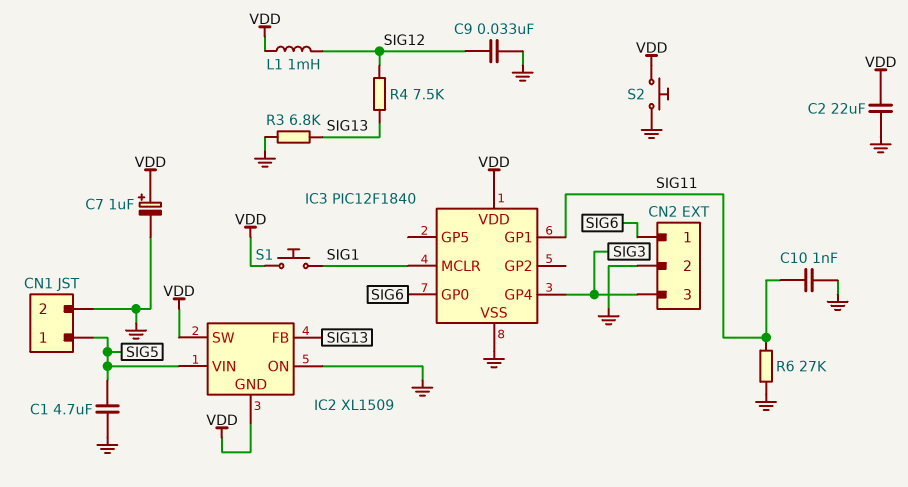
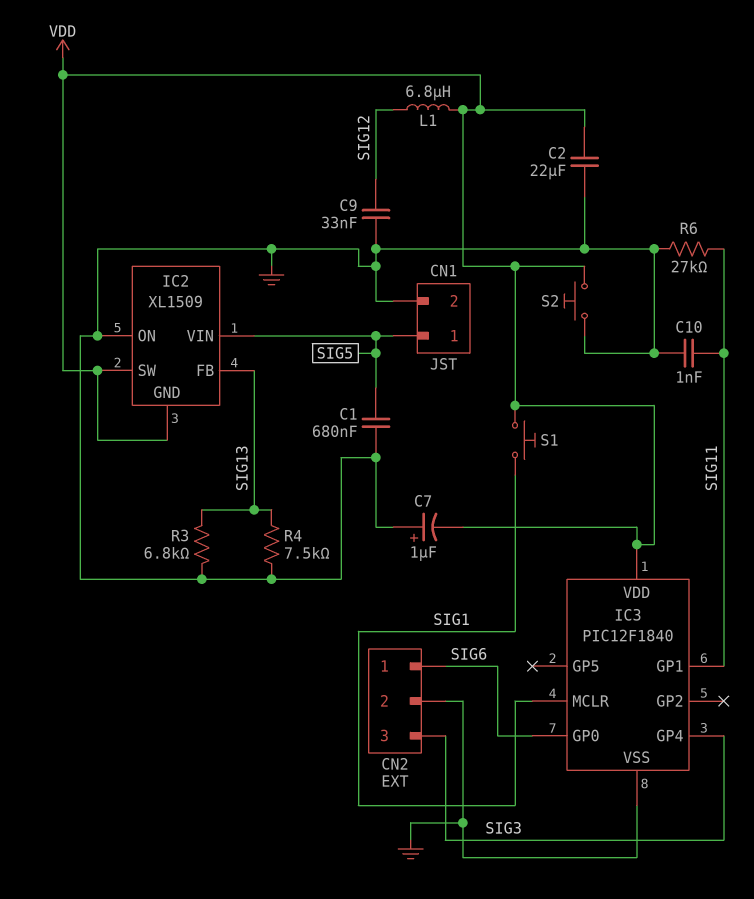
C1: 4.7uF (GND, SIG5) -> 680nF (GND, SIG5)
C7: 1uF (plus VDD, minus GND) -> 1uF (plus GND, minus VDD)
L1: 1mH (SIG12, VDD) -> 6.8uH (SIG12, VDD)
R4: 7.5k (SIG12, SIG13) -> 7.5k (GND, SIG13)

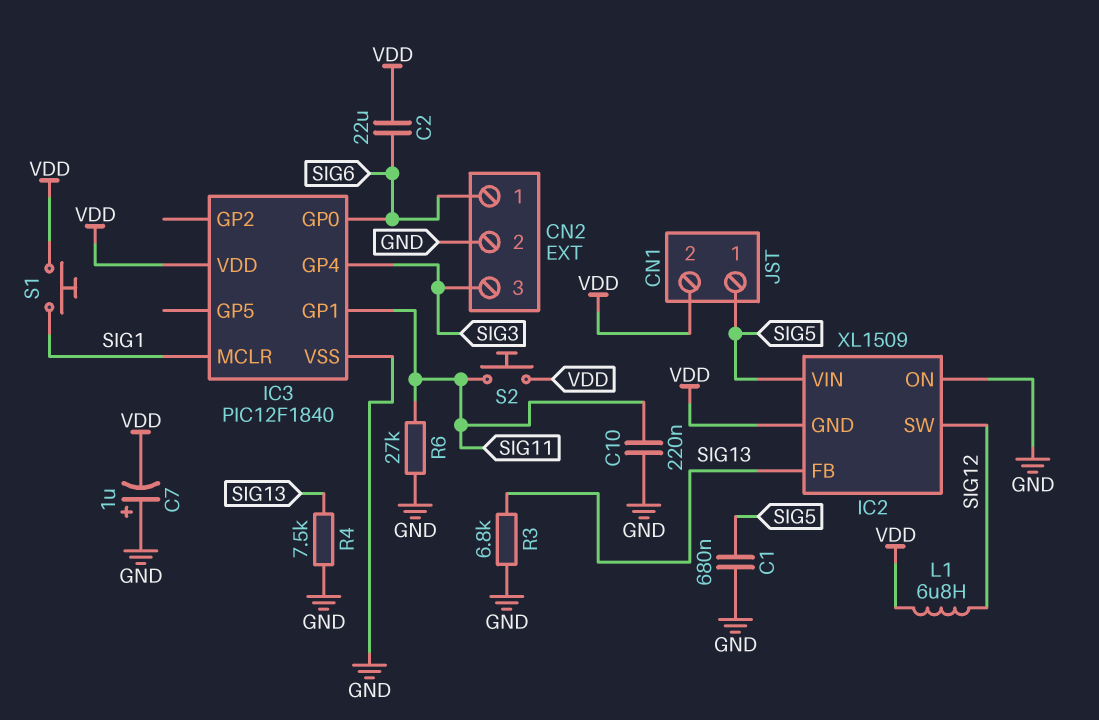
C2: 22uF (GND, VDD) -> 22uF (SIG6, VDD)
C9: 33nF (GND, SIG12) -> none
C10: 1nF (GND, SIG11) -> 220nF (GND, SIG11)
CN1 pin 2: GND -> VDD
IC2 pin SW: VDD -> SIG12
S2: button (GND, VDD) -> button (SIG11, VDD)

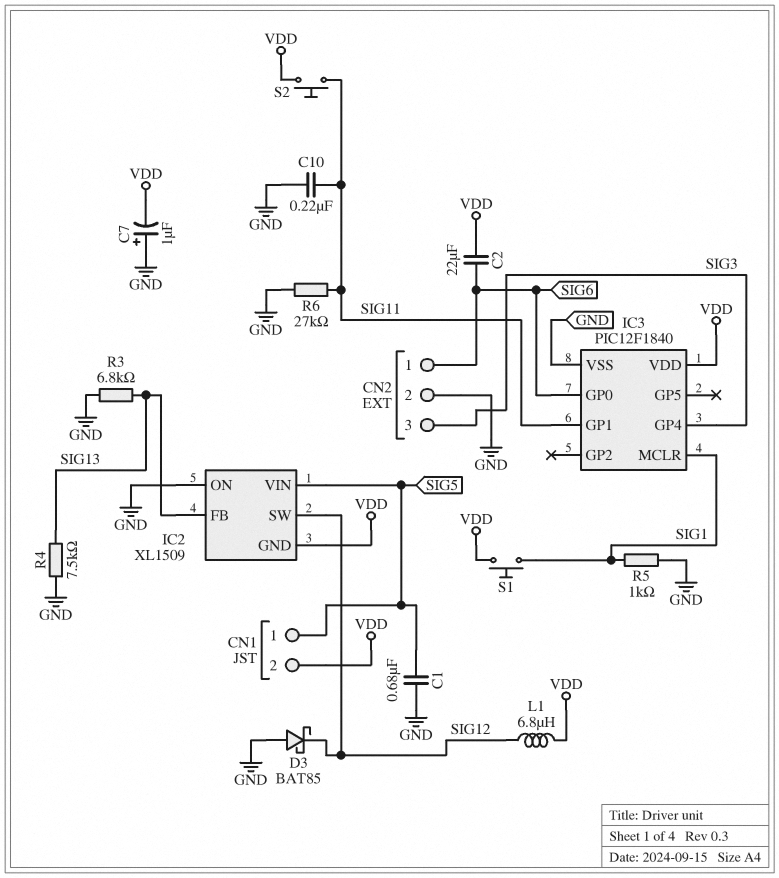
D3: none -> schottky BAT85 (A GND, K SIG12)
R5: none -> 1k (GND, SIG1)

